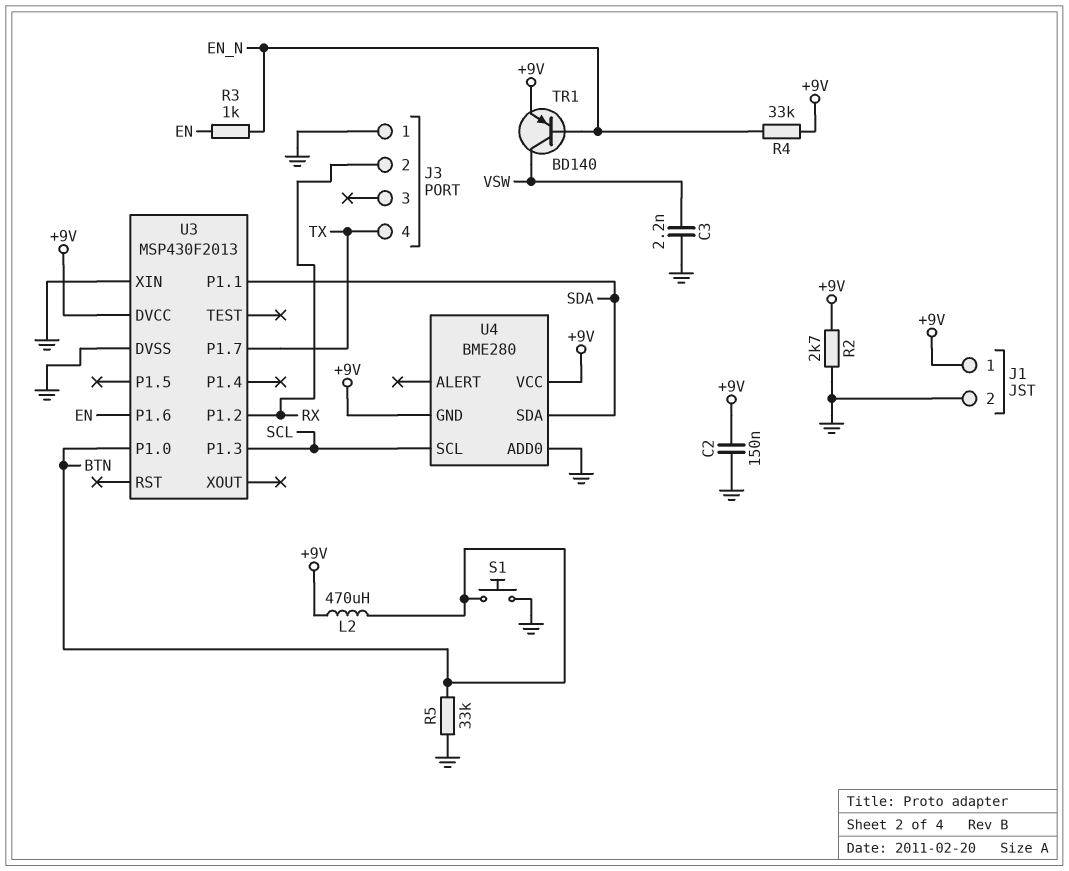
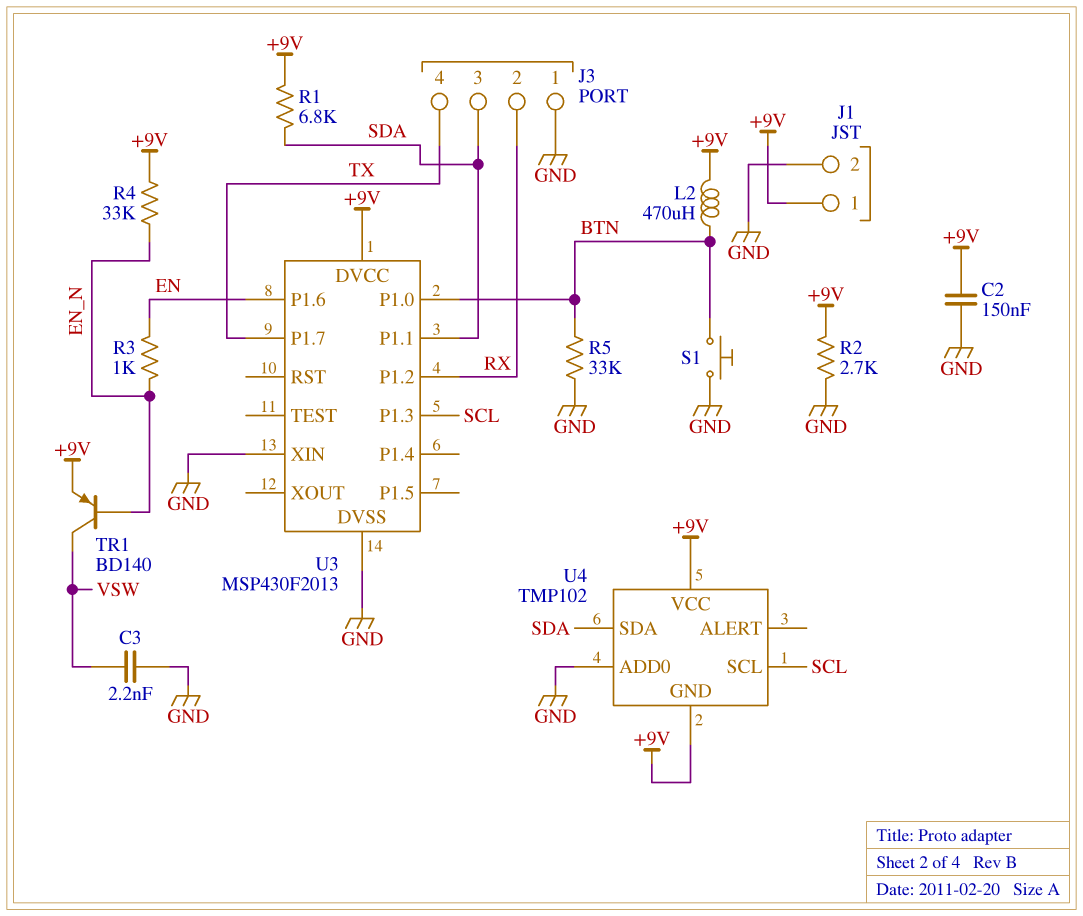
J3 pin 3: none -> SDA
R1: none -> 6.8k (+9V, SDA)
U4: BME280 -> TMP102

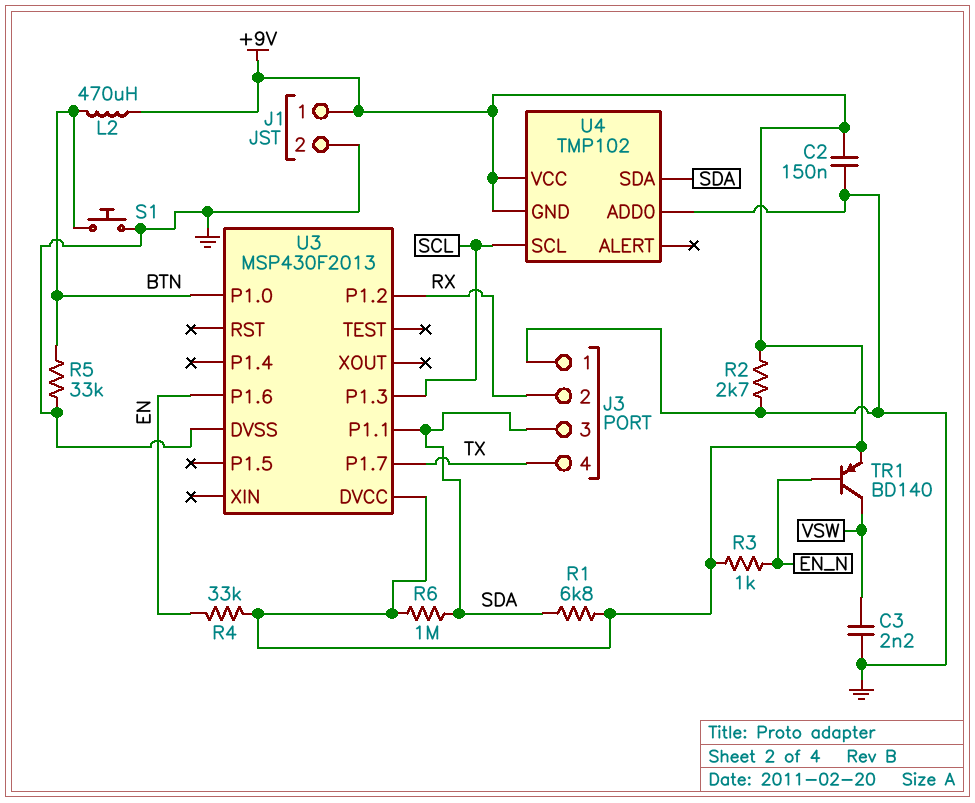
R3: 1k (EN, EN_N) -> 1k (+9V, EN_N)
R4: 33k (+9V, EN_N) -> 33k (+9V, EN)
R6: none -> 1M (+9V, SDA)
U3 pin XIN: GND -> none

